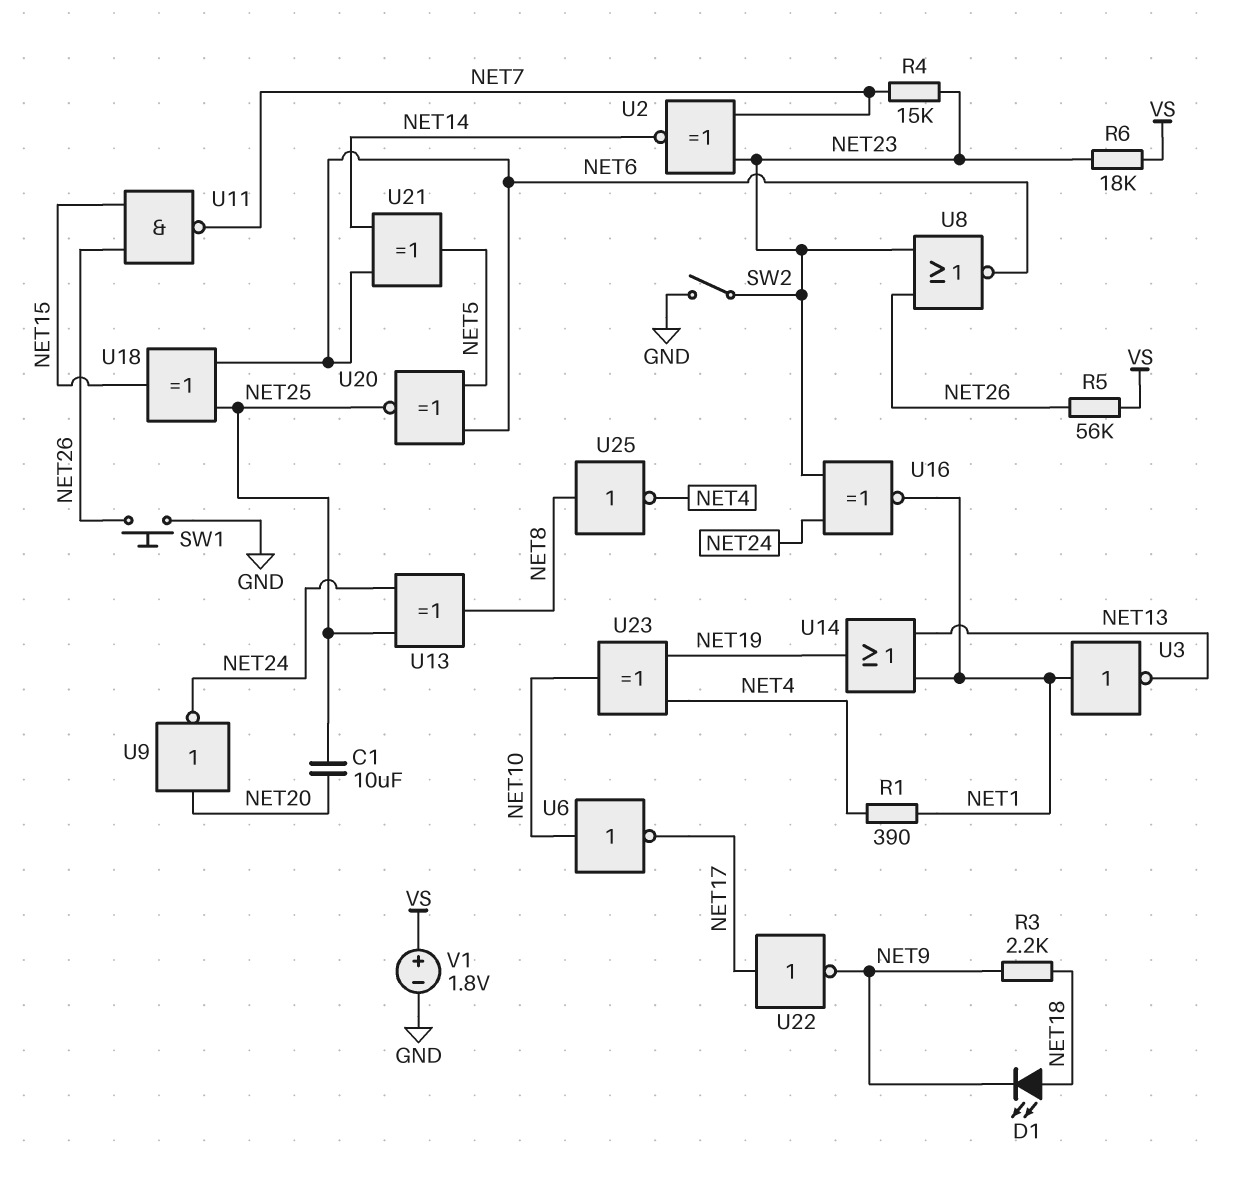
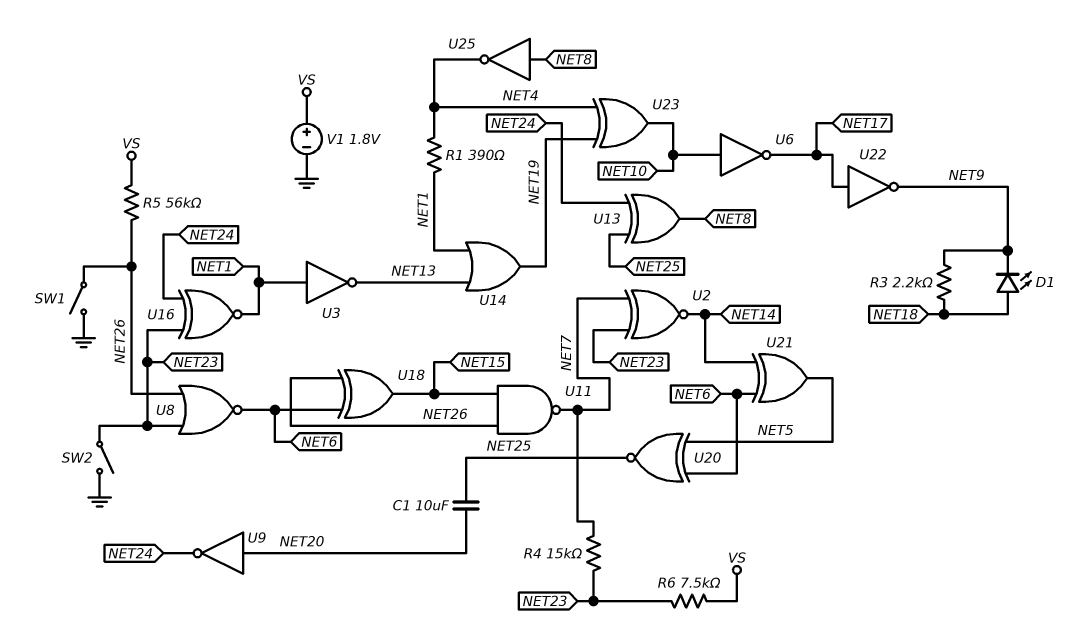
R6: 18k (NET23, VS) -> 7.5k (NET23, VS)
SW1: button (GND, NET26) -> switch (GND, NET26)
U18: XOR (in NET6, in NET25, out NET15) -> XOR (in NET6, in NET26, out NET15)

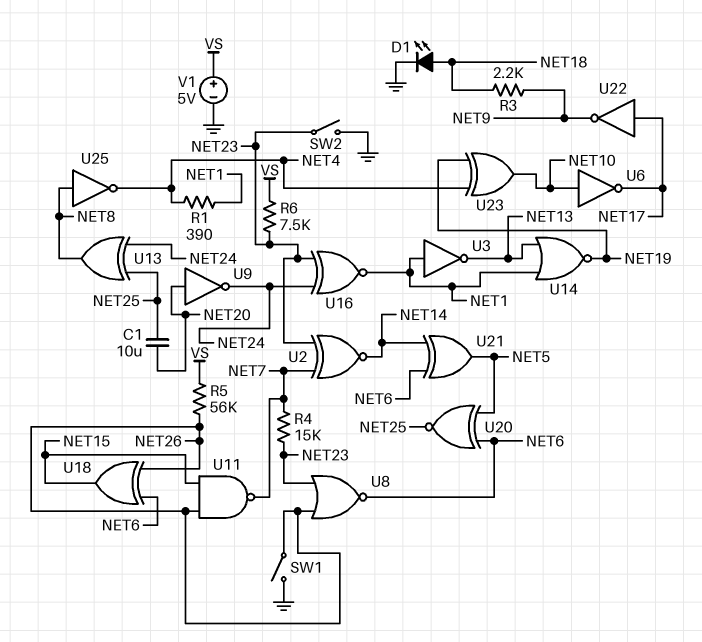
D1: LED (A NET18, K NET9) -> LED (A NET18, K GND)
U14: OR (in NET1, in NET13, out NET19) -> NOR (in NET1, in NET13, out NET19)
V1: 1.8V (plus VS, minus GND) -> 5V (plus VS, minus GND)

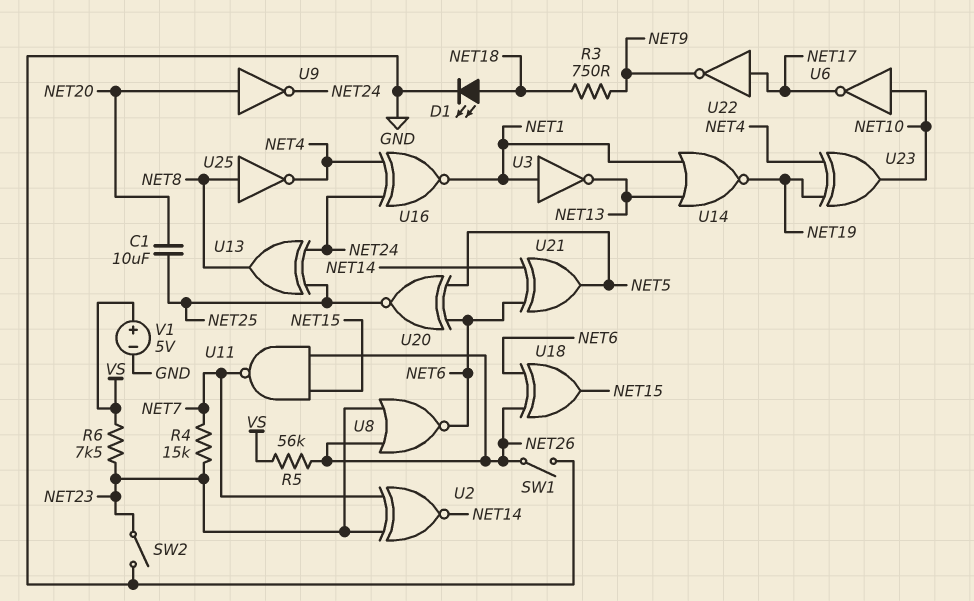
R1: 390 (NET1, NET4) -> none
R3: 2.2k (NET9, NET18) -> 750 (NET9, NET18)
U16: XNOR (in NET23, in NET24, out NET1) -> XNOR (in NET4, in NET24, out NET1)

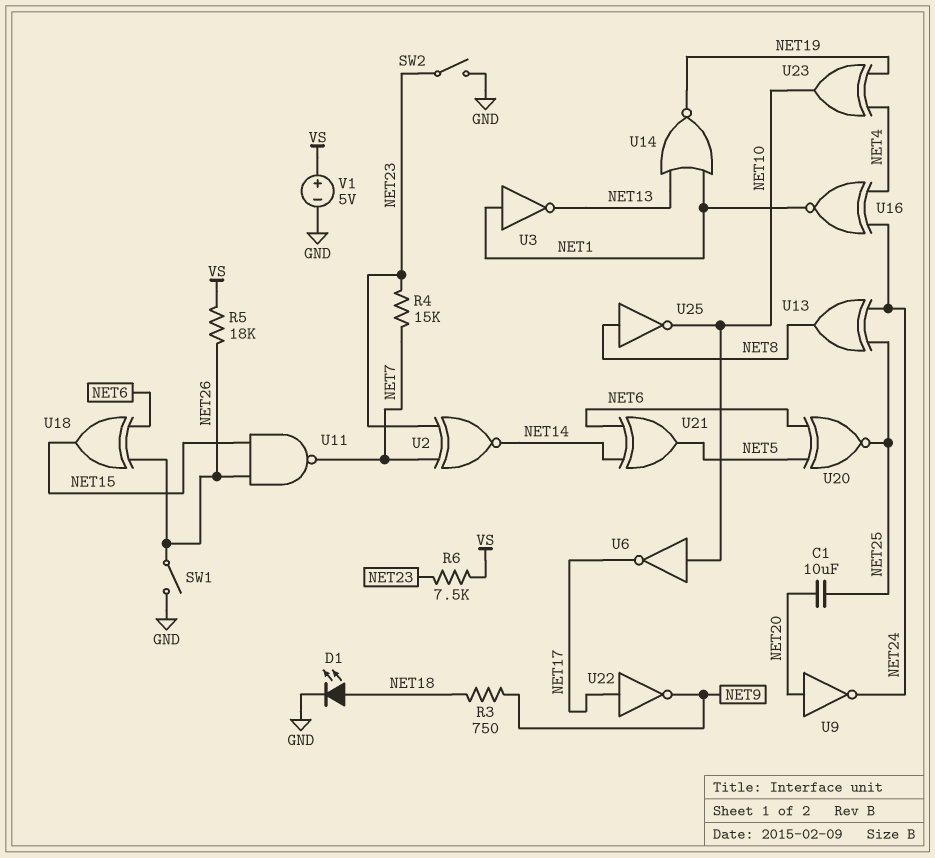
R5: 56k (NET26, VS) -> 18k (NET26, VS)
U8: NOR (in NET23, in NET26, out NET6) -> none
U25: NOT (in NET8, out NET4) -> NOT (in NET8, out NET10)

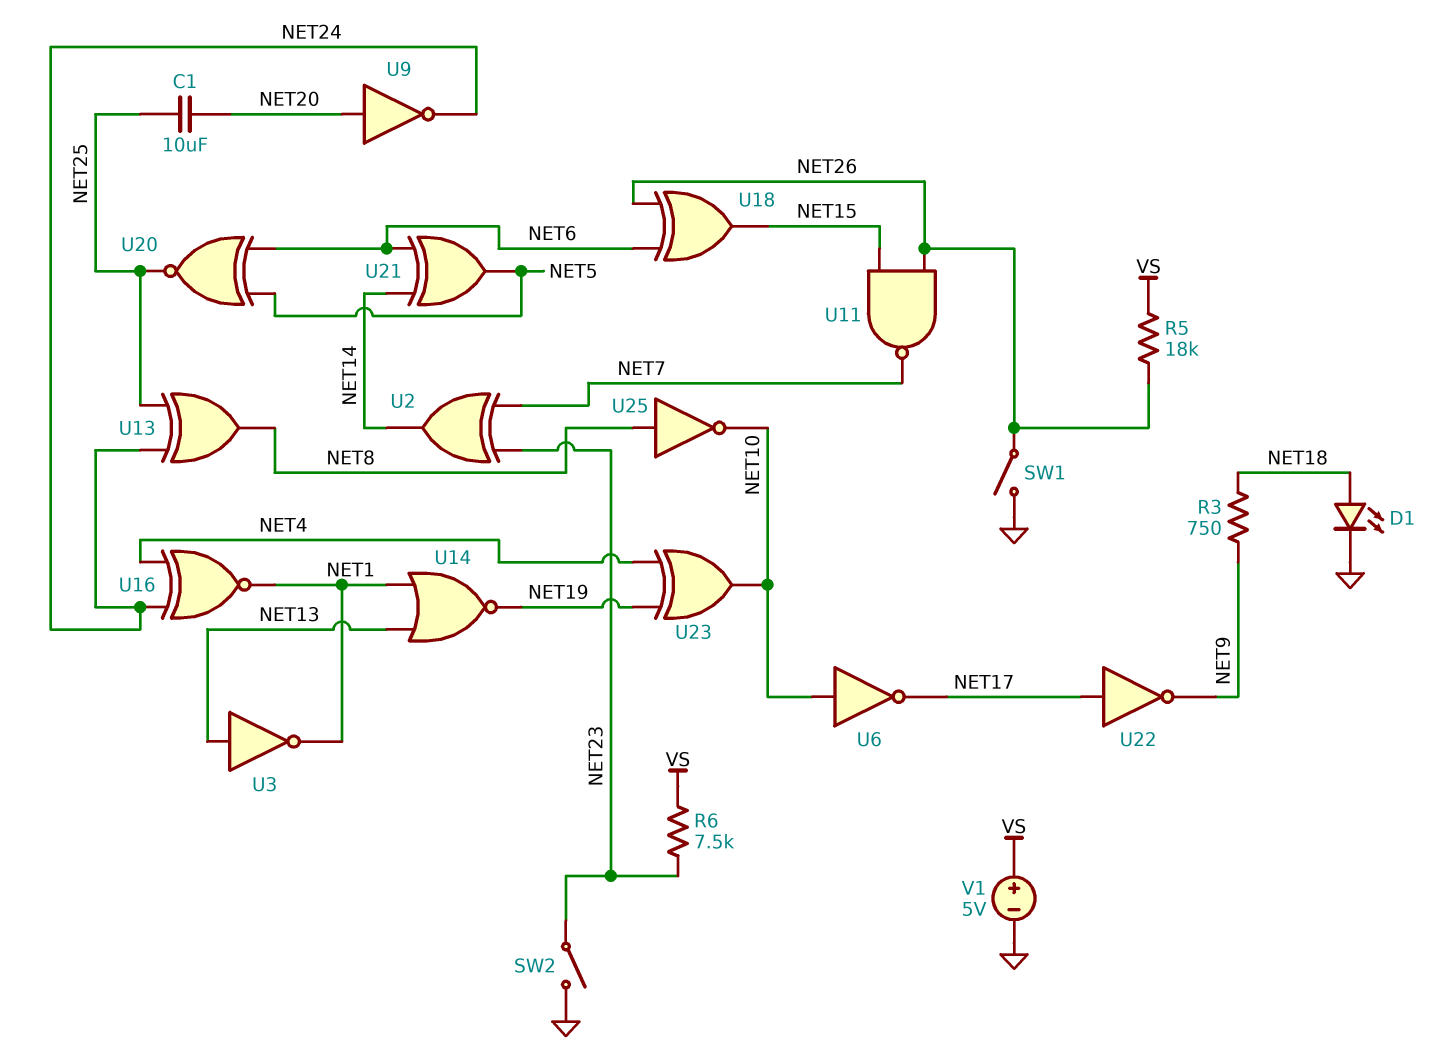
R4: 15k (NET7, NET23) -> none
U2: XNOR (in NET7, in NET23, out NET14) -> XOR (in NET7, in NET23, out NET14)
U3: NOT (in NET1, out NET13) -> NOT (in NET13, out NET1)

